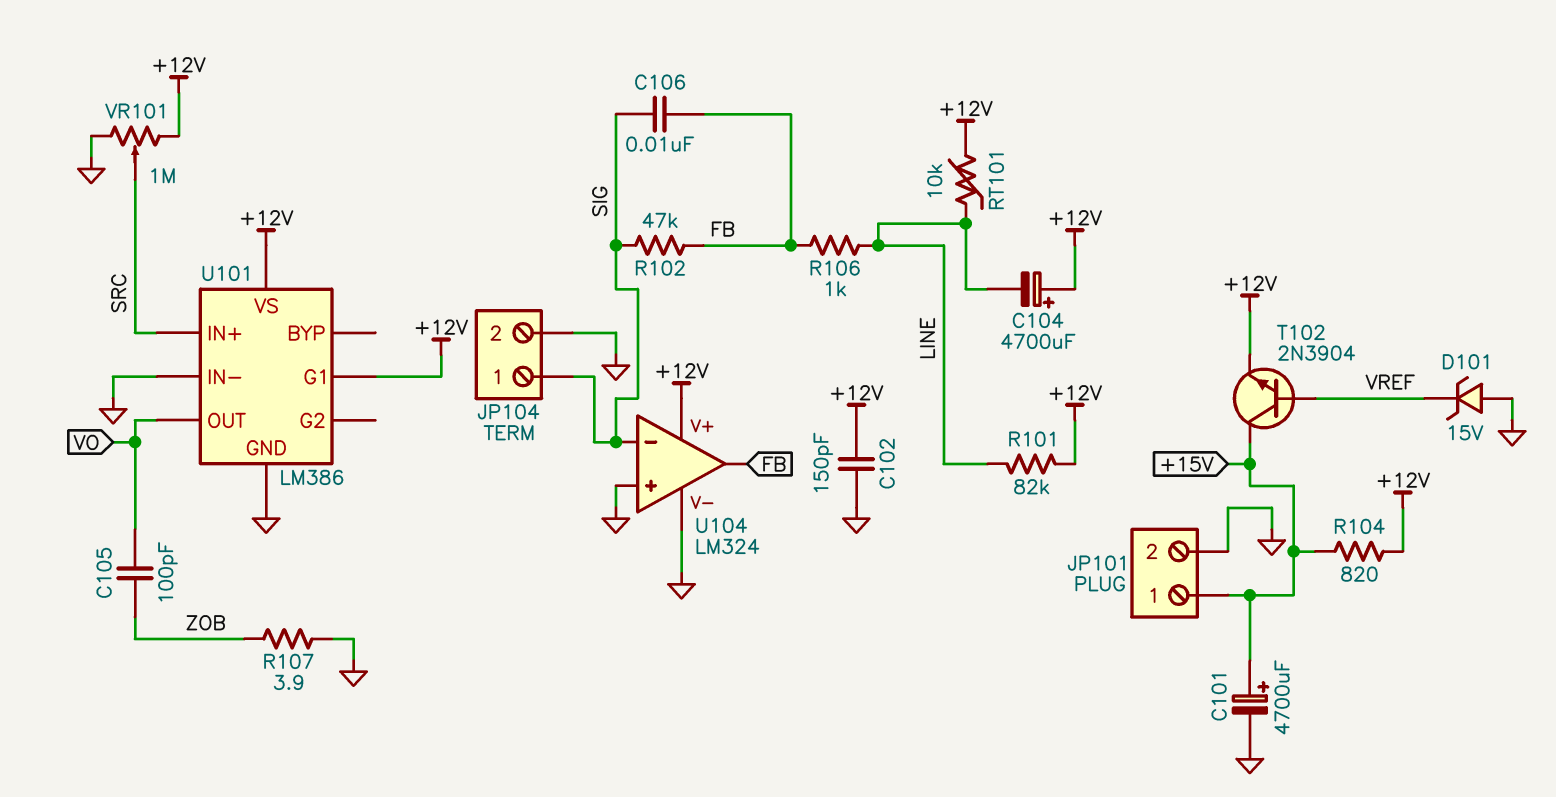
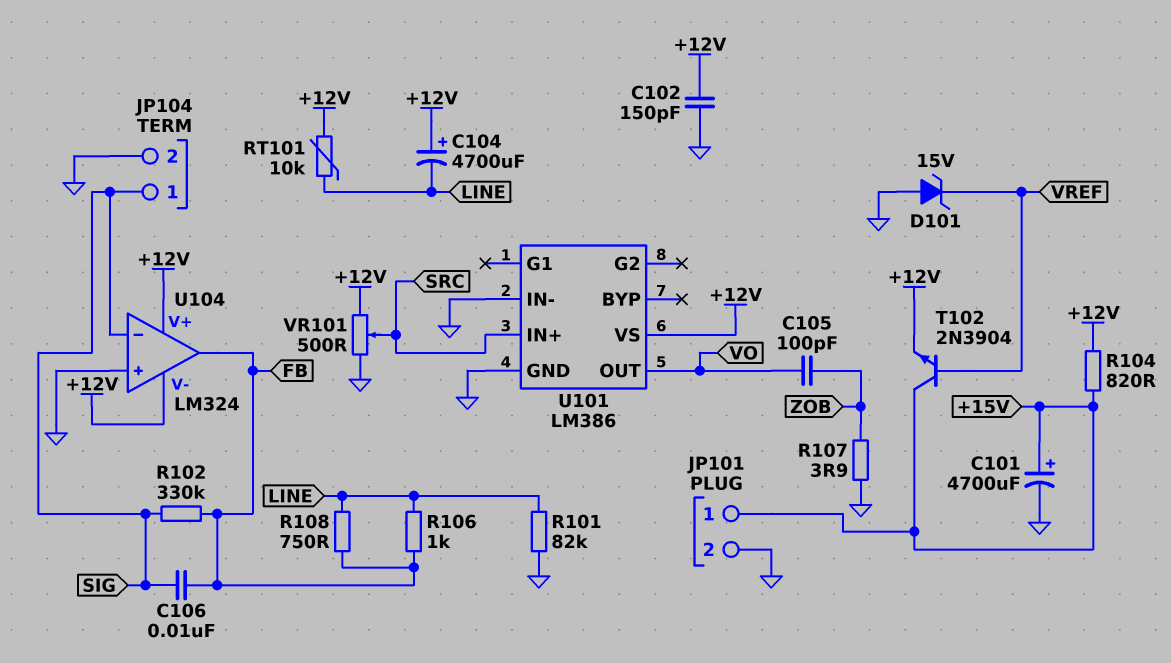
R101: 82k (+12V, LINE) -> 82k (GND, LINE)
R102: 47k (FB, SIG) -> 330k (FB, SIG)
R108: none -> 750 (FB, LINE)
U101 pin G1: +12V -> none
U104 pin V-: GND -> +12V
VR101: 1M (+12V, GND, wiper SRC) -> 500 (+12V, GND, wiper SRC)

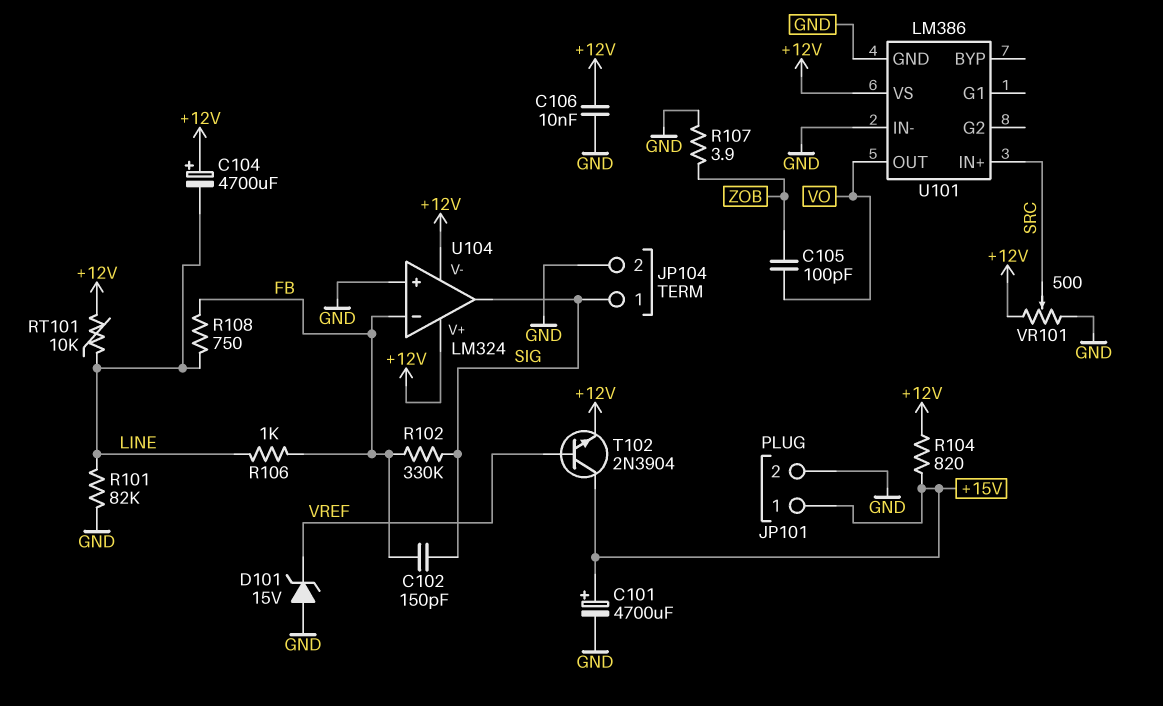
C102: 150pF (+12V, GND) -> 150pF (FB, SIG)
C106: 10nF (FB, SIG) -> 10nF (+12V, GND)
U104 pin in-: SIG -> FB
U104 pin out: FB -> SIG

